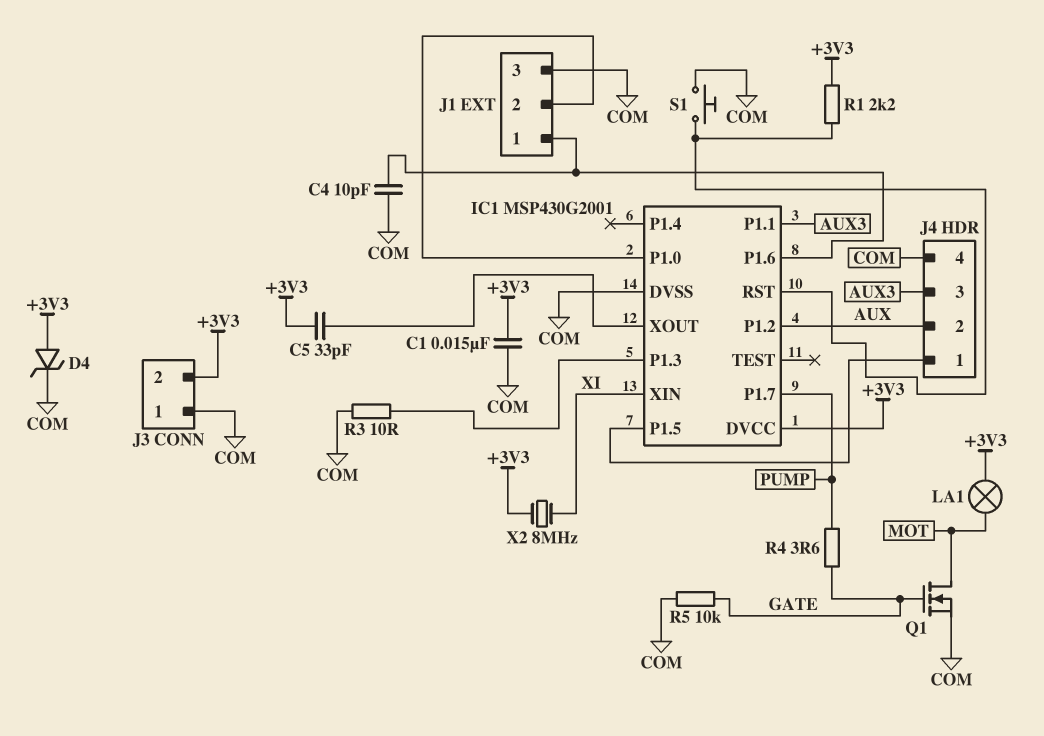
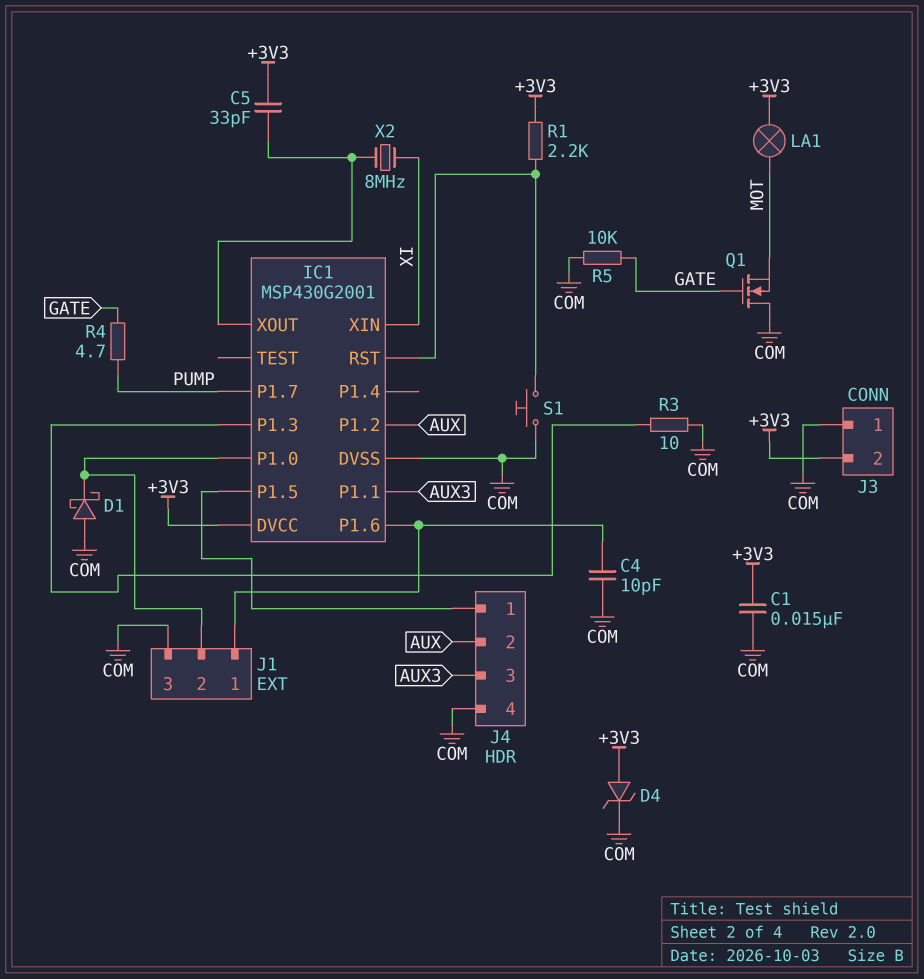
D1: none -> schottky (A COM, K IC1/P1.0)
Q1: NMOS (G GATE, D MOT, S COM) -> NMOS (G GATE, D COM, S MOT)
R4: 3.6 (GATE, PUMP) -> 4.7 (GATE, PUMP)
X2: 8MHz (+3V3, XI) -> 8MHz (IC1/XOUT, XI)

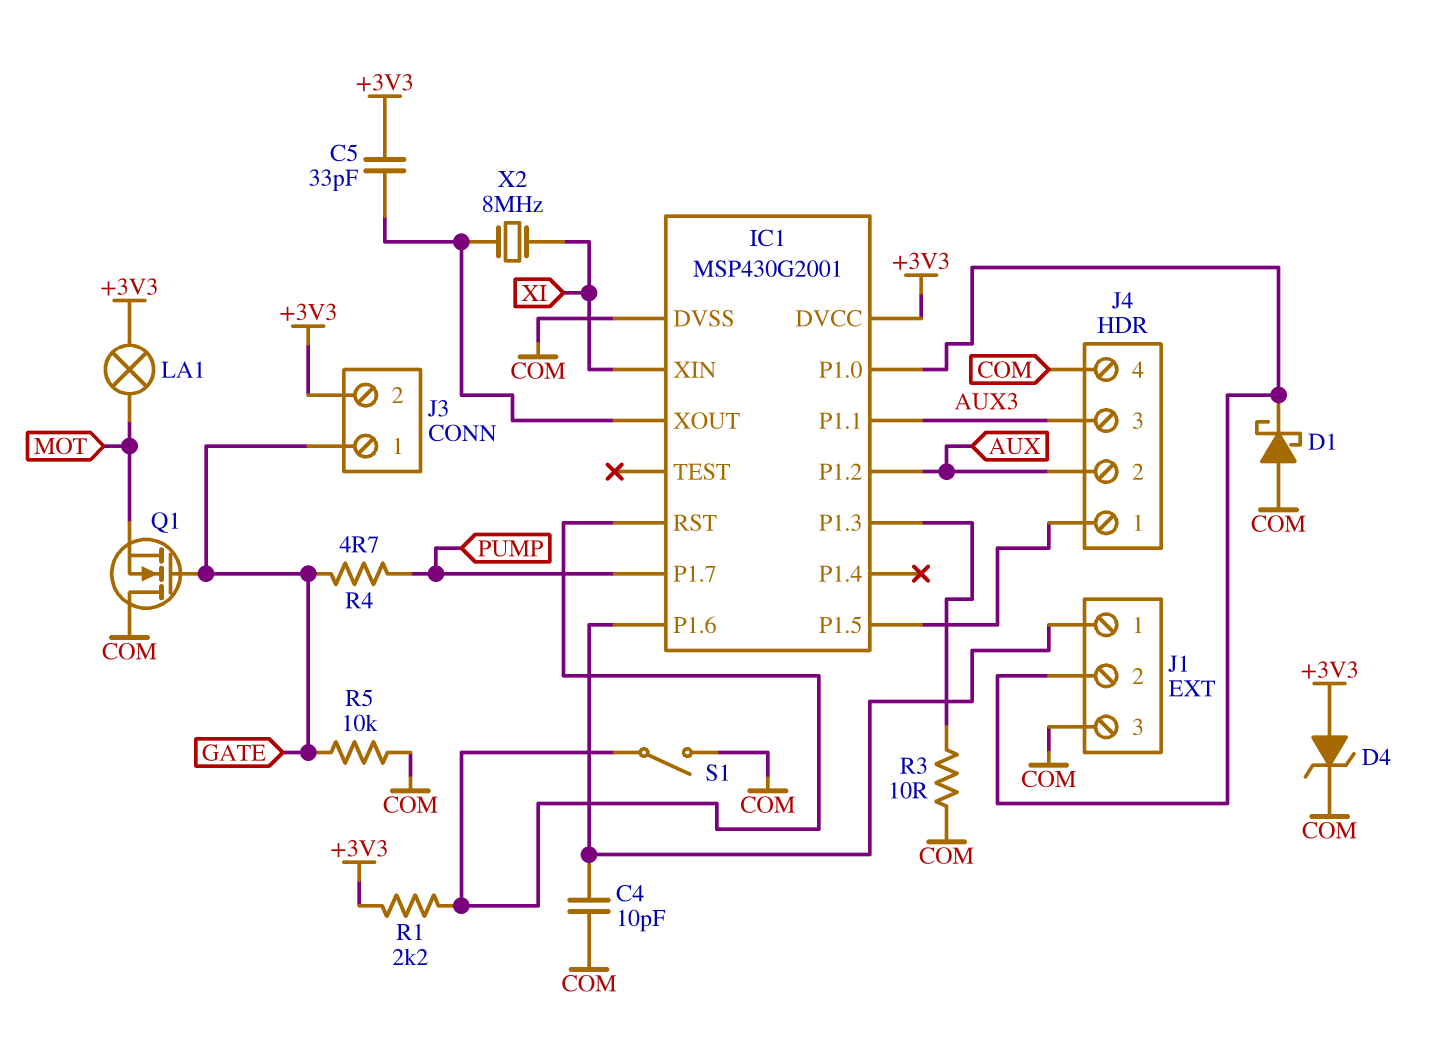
C1: 15nF (+3V3, COM) -> none
J3 pin 1: COM -> GATE
S1: button (COM, IC1/RST) -> switch (COM, IC1/RST)

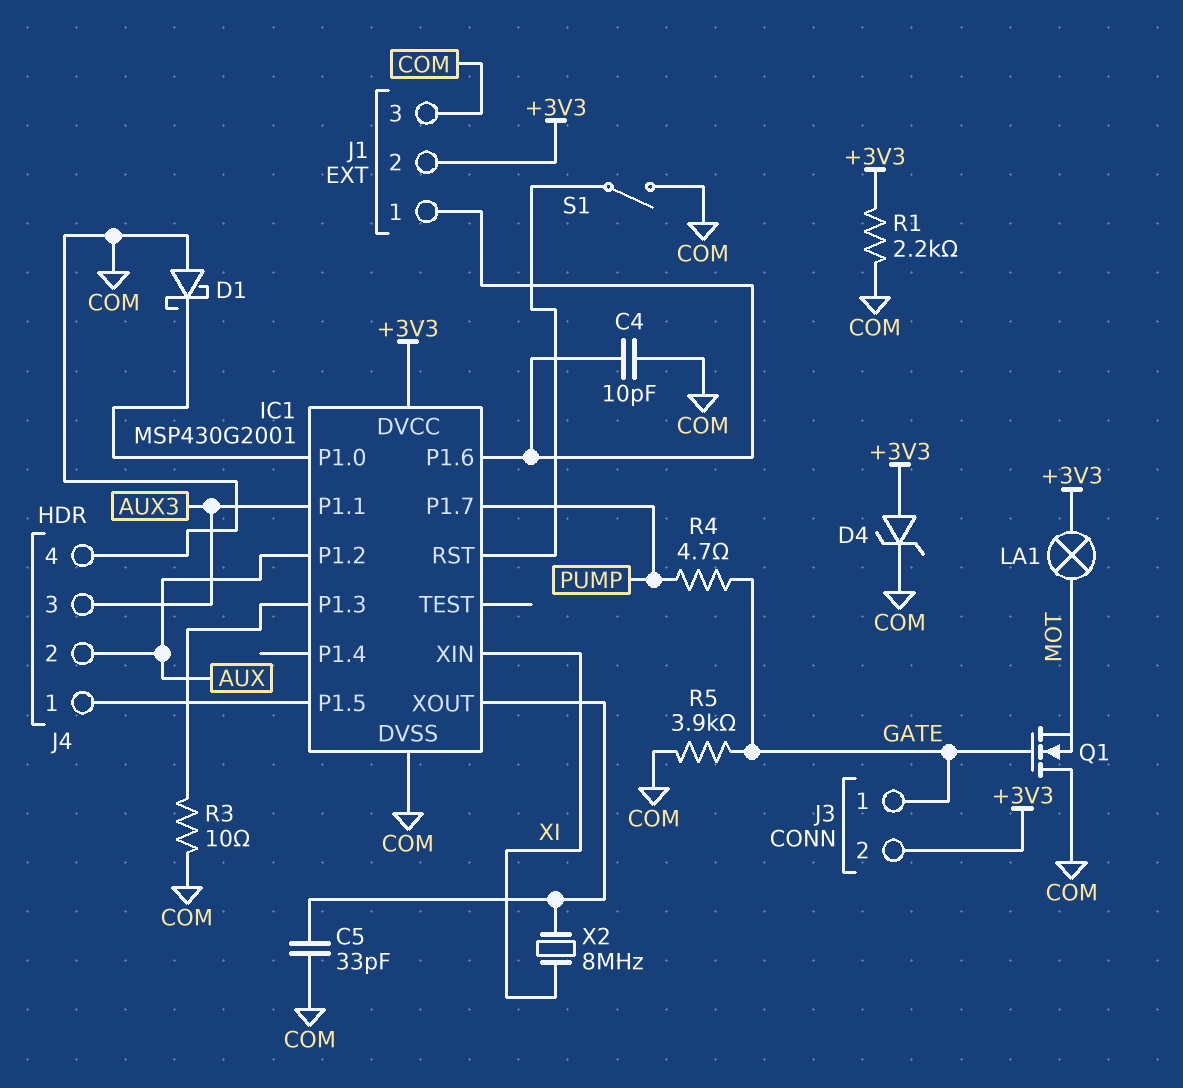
C5: 33pF (+3V3, IC1/XOUT) -> 33pF (COM, IC1/XOUT)
J1 pin 2: IC1/P1.0 -> +3V3
R1: 2.2k (+3V3, IC1/RST) -> 2.2k (+3V3, COM)
R5: 10k (COM, GATE) -> 3.9k (COM, GATE)

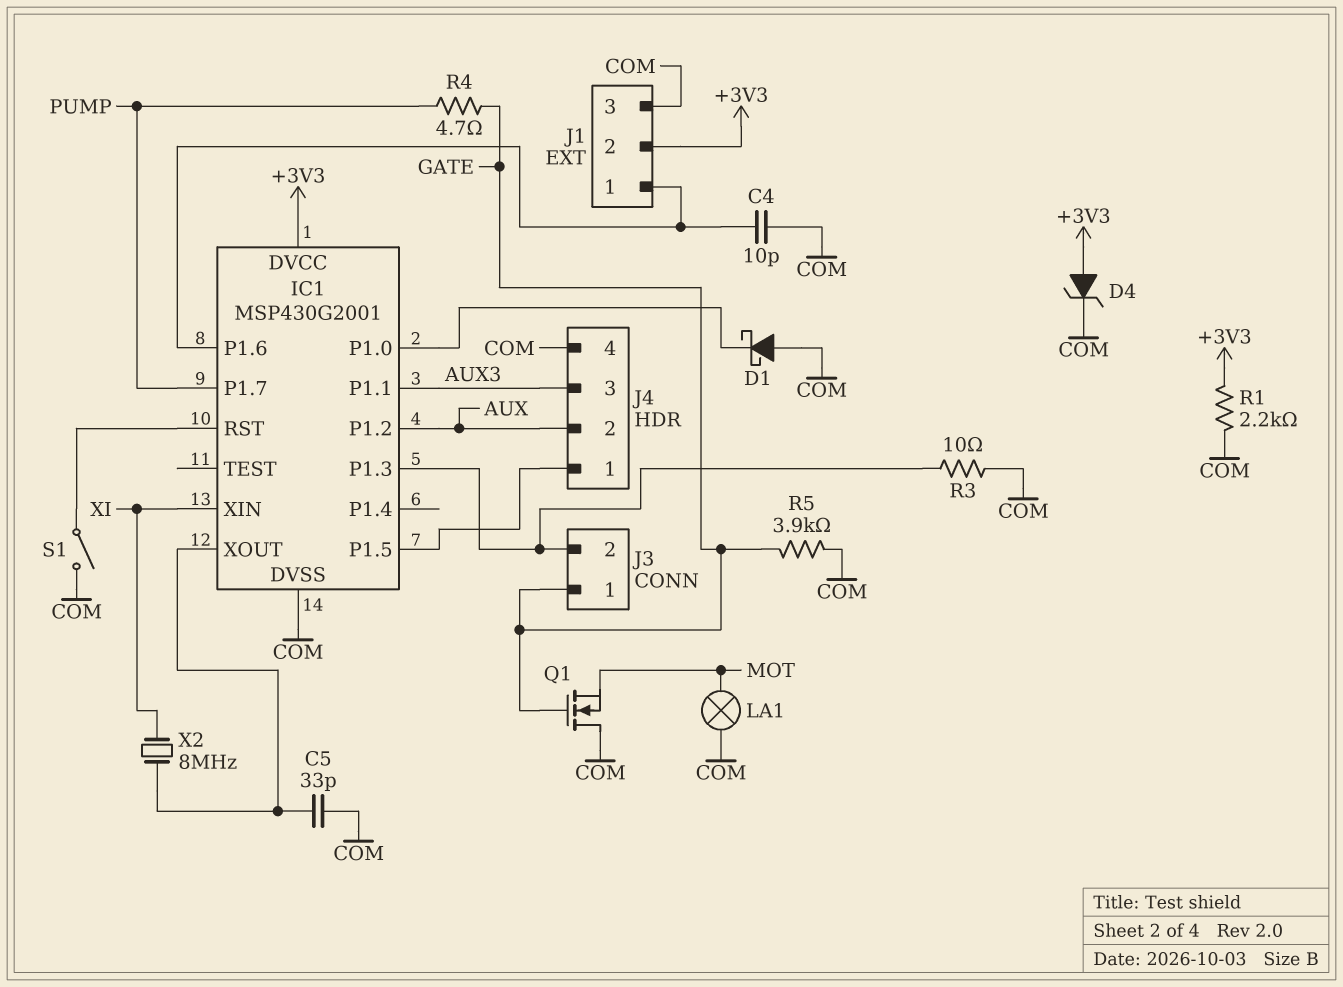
J3 pin 2: +3V3 -> IC1/P1.3
LA1: lamp (+3V3, MOT) -> lamp (COM, MOT)

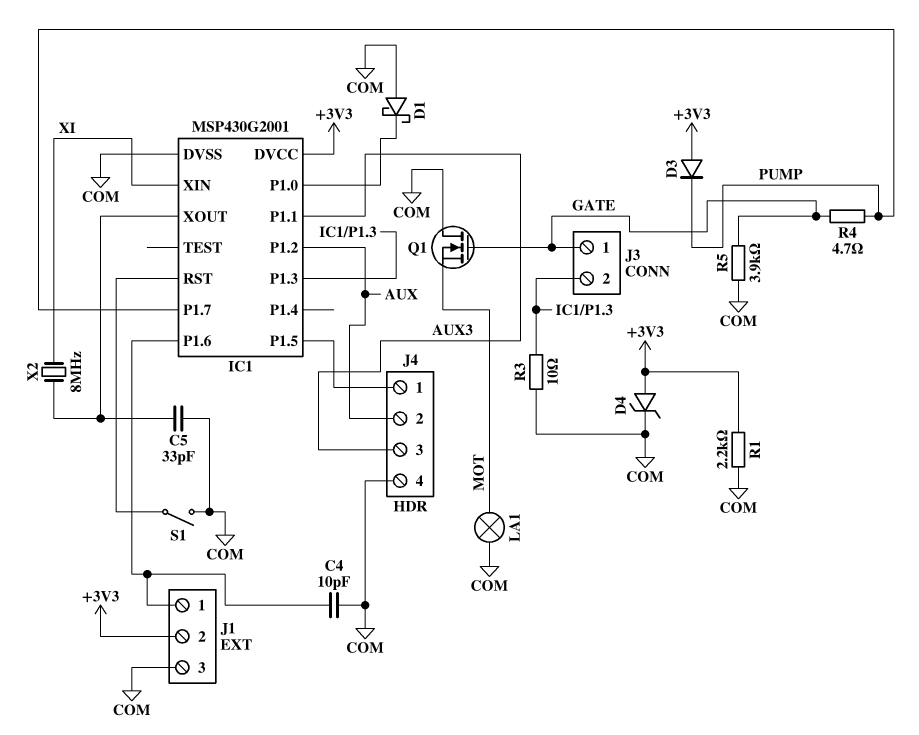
D3: none -> diode (A +3V3, K PUMP)

